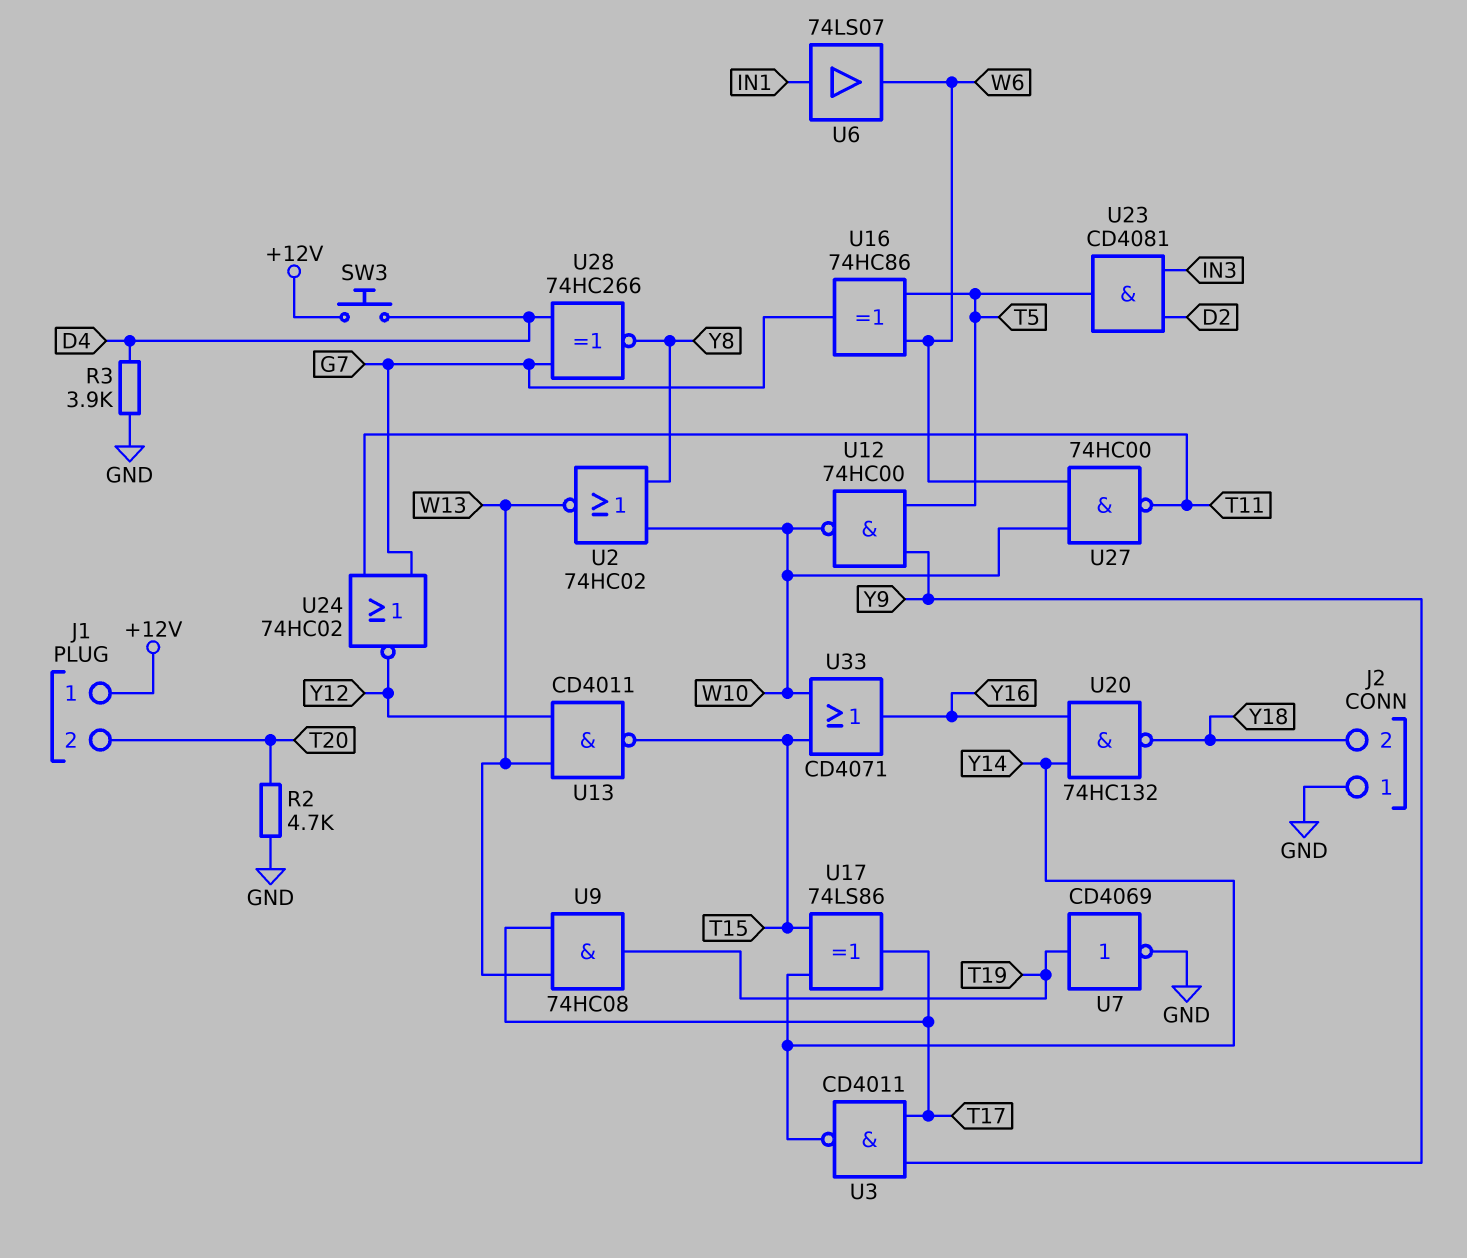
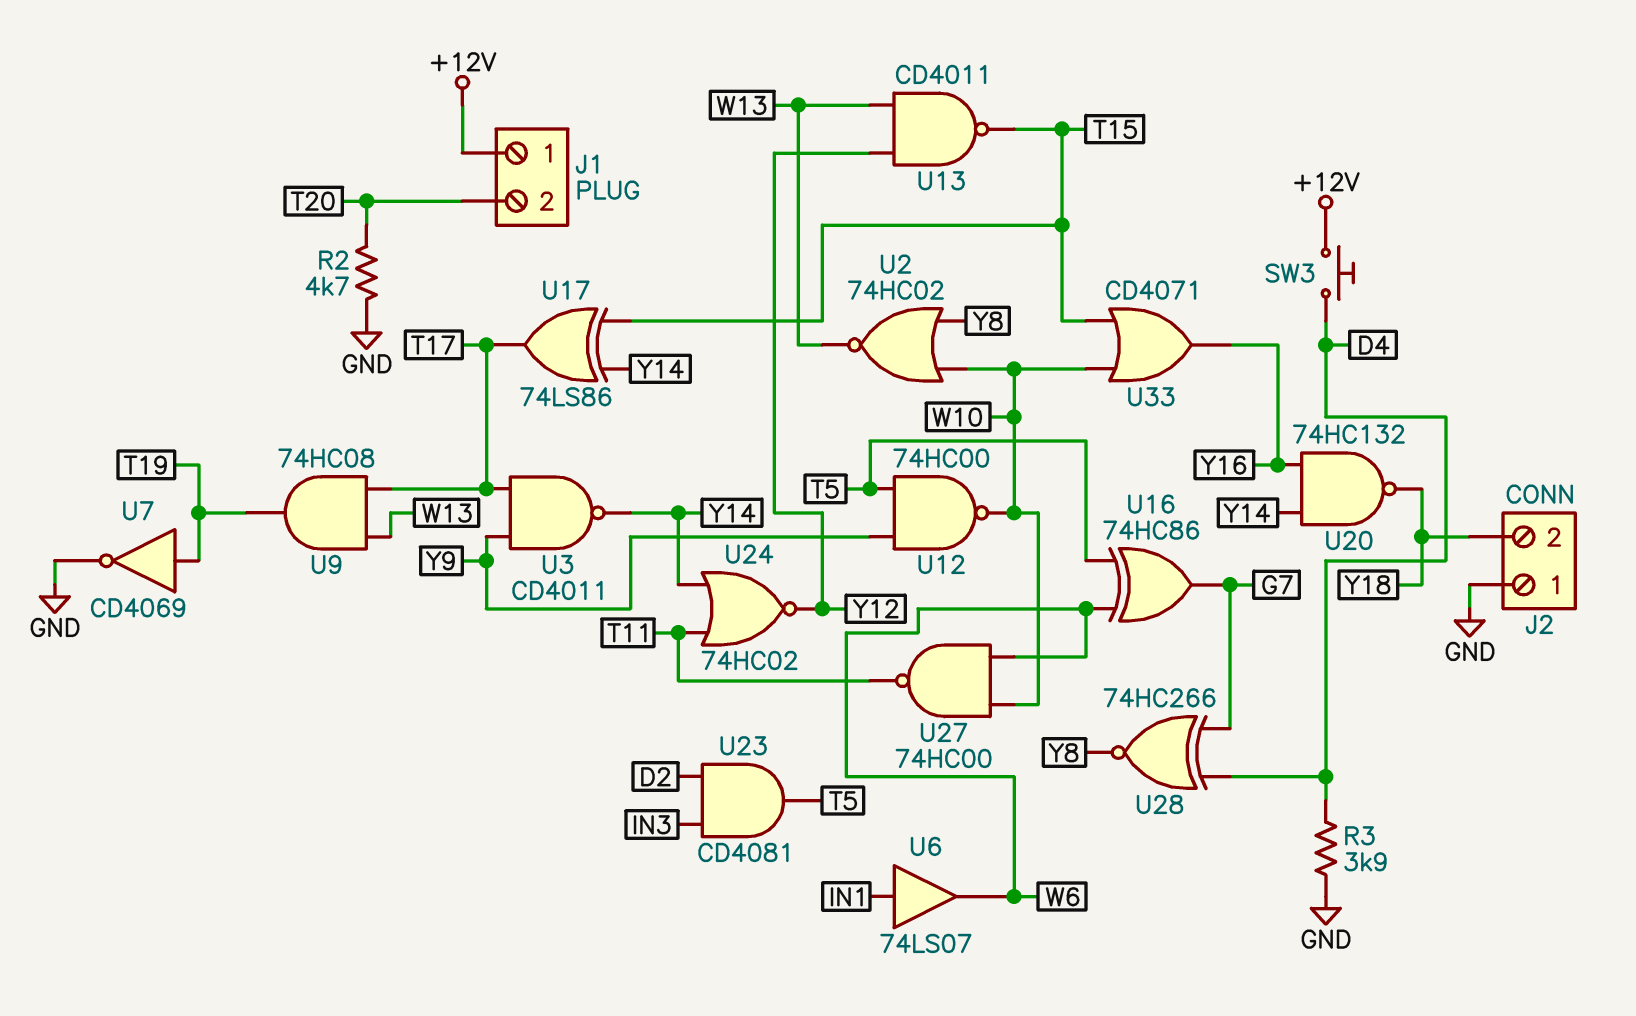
U24: NOR 74HC02 (in G7, in T11, out Y12) -> NOR 74HC02 (in T11, in Y14, out Y12)

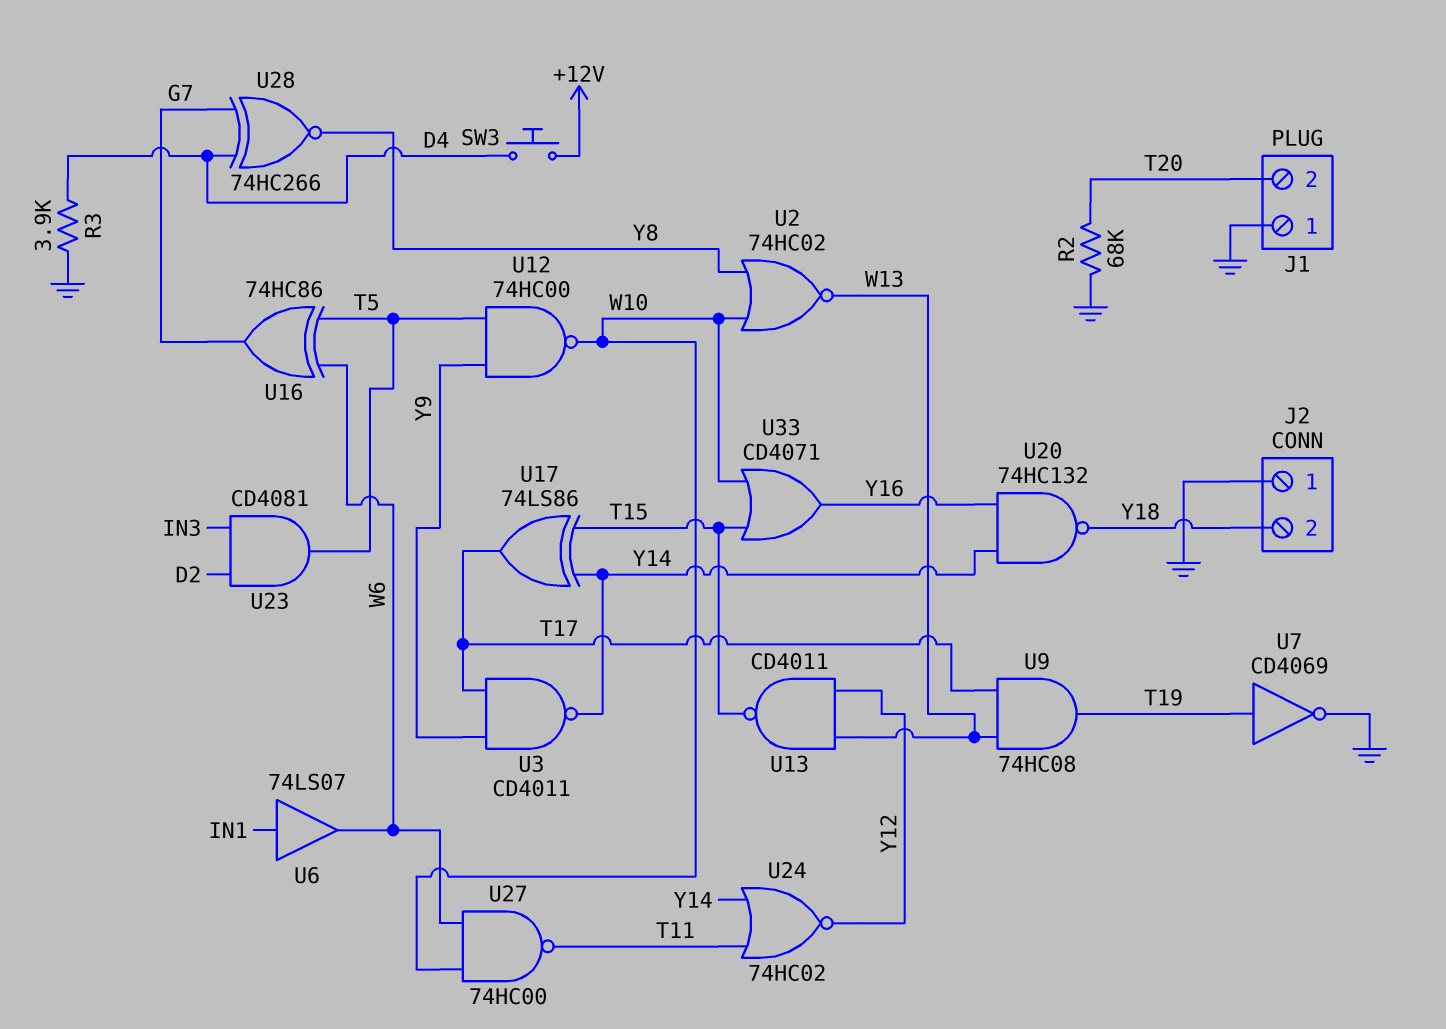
J1 pin 1: +12V -> GND
R2: 4.7k (GND, T20) -> 68k (GND, T20)

